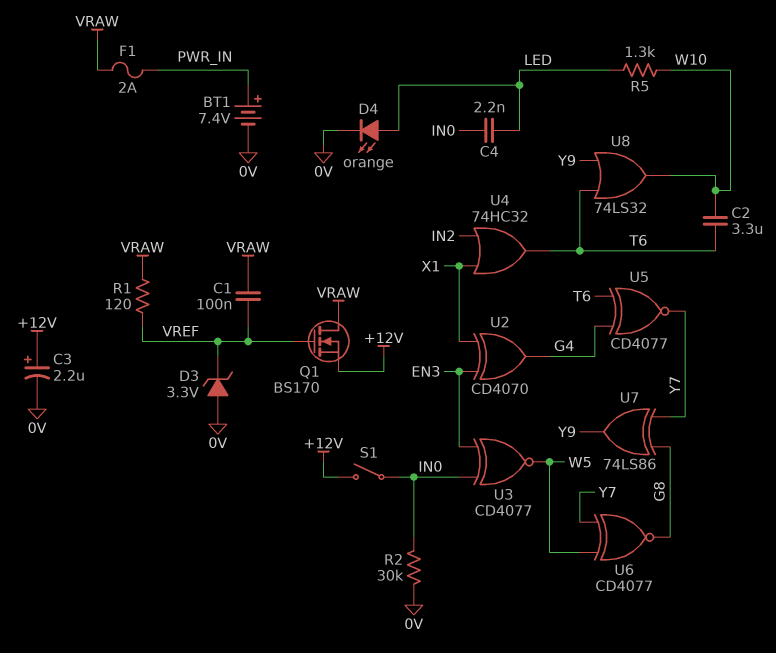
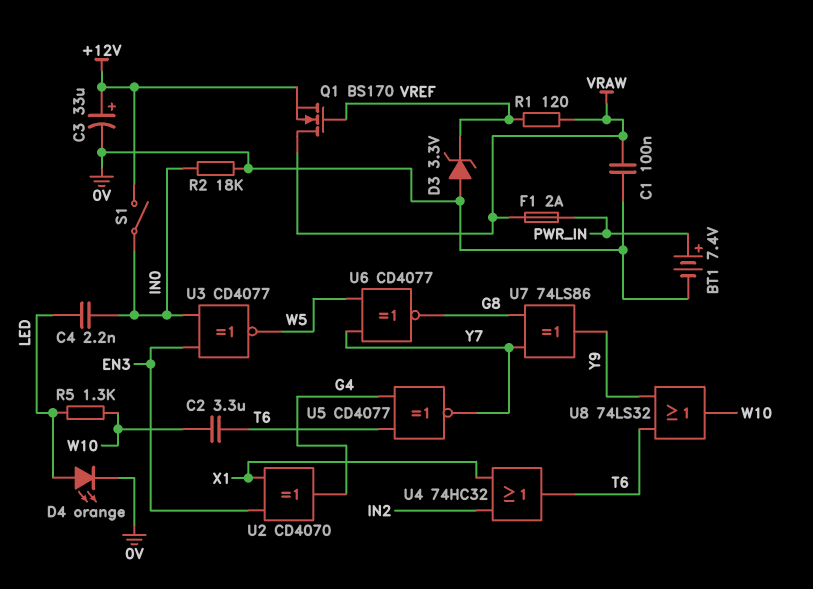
C1: 100nF (VRAW, VREF) -> 100nF (0V, VRAW)
C3: 2.2uF (plus +12V, minus 0V) -> 33uF (plus +12V, minus 0V)
R2: 30k (0V, IN0) -> 18k (0V, IN0)

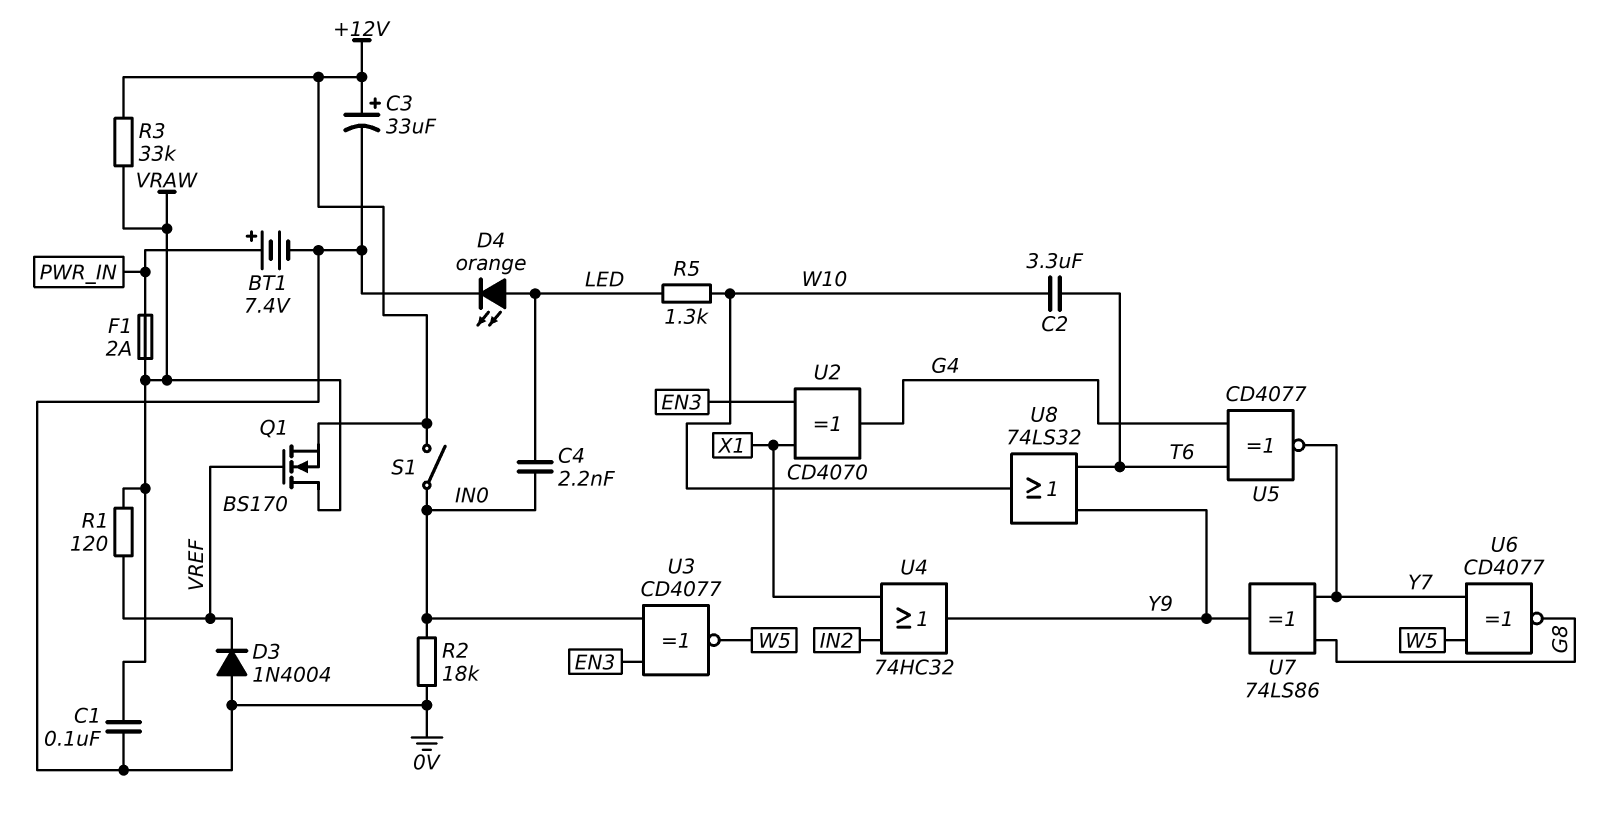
D3: zener 3.3V (A 0V, K VREF) -> diode 1N4004 (A 0V, K VREF)
R3: none -> 33k (+12V, VRAW)
U4: OR 74HC32 (in IN2, in X1, out T6) -> OR 74HC32 (in IN2, in X1, out Y9)

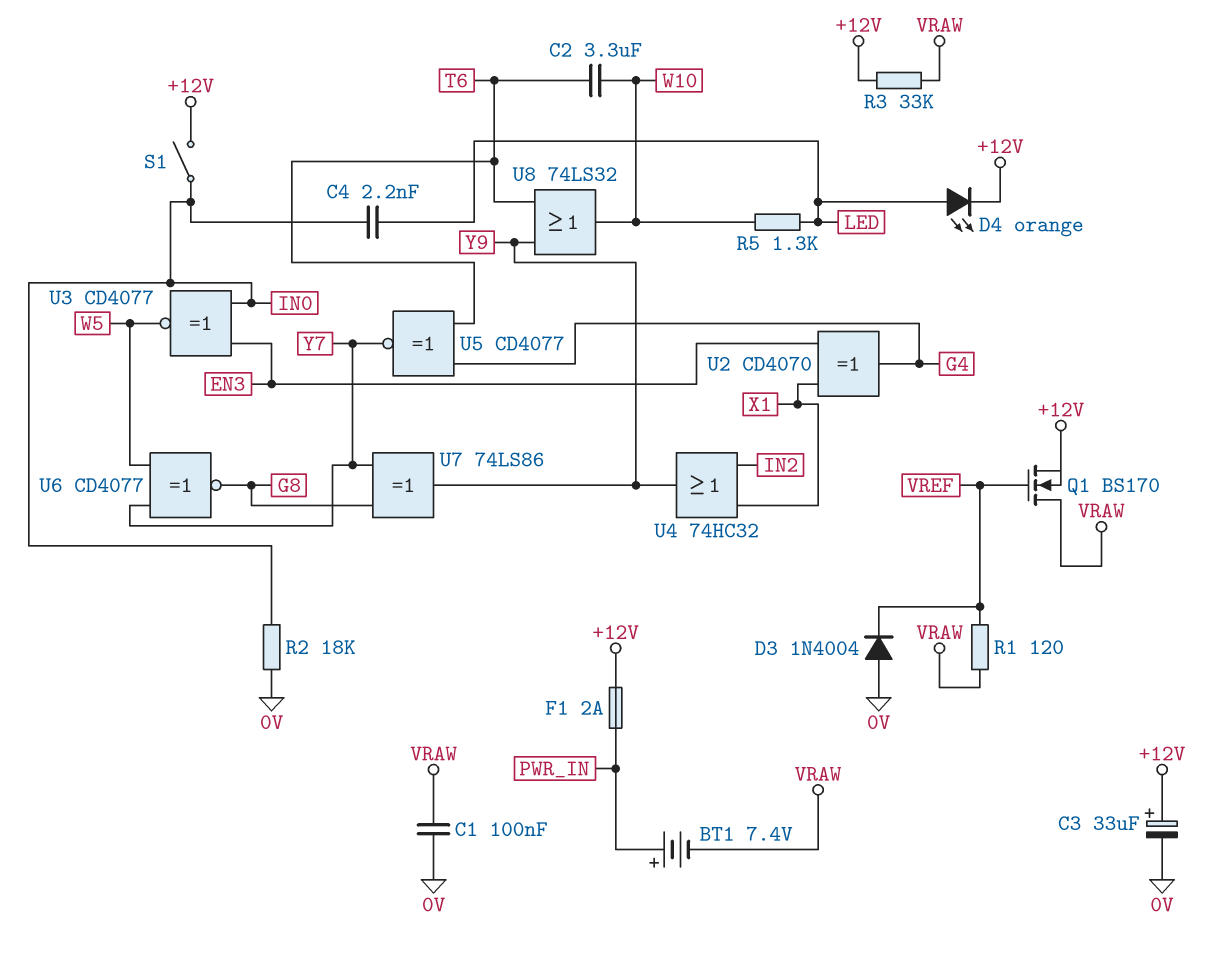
BT1: 7.4V (plus PWR_IN, minus 0V) -> 7.4V (plus PWR_IN, minus VRAW)
D4: LED orange (A LED, K 0V) -> LED orange (A LED, K +12V)
F1: 2A (PWR_IN, VRAW) -> 2A (+12V, PWR_IN)

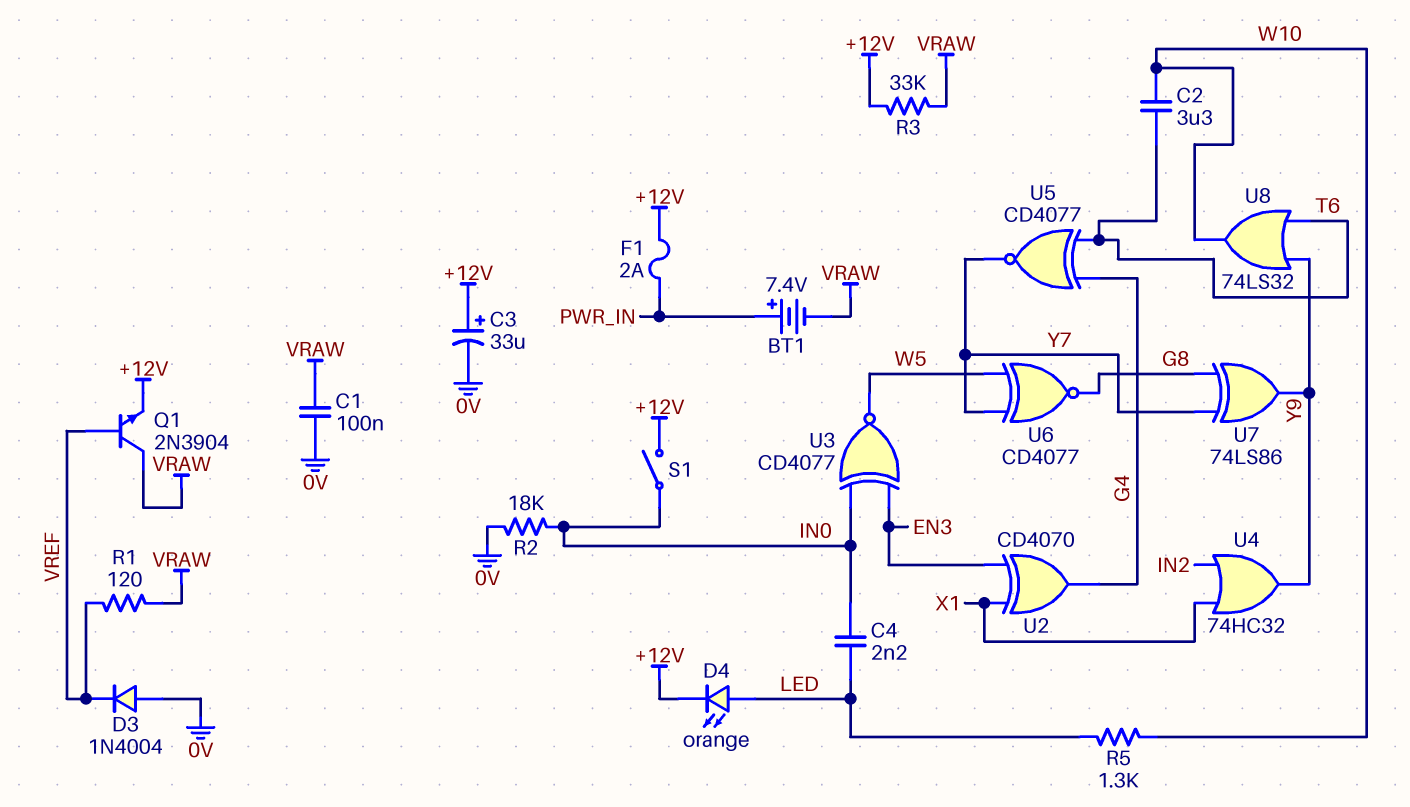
Q1: NMOS BS170 (G VREF, D VRAW, S +12V) -> NPN 2N3904 (B VREF, C VRAW, E +12V)

